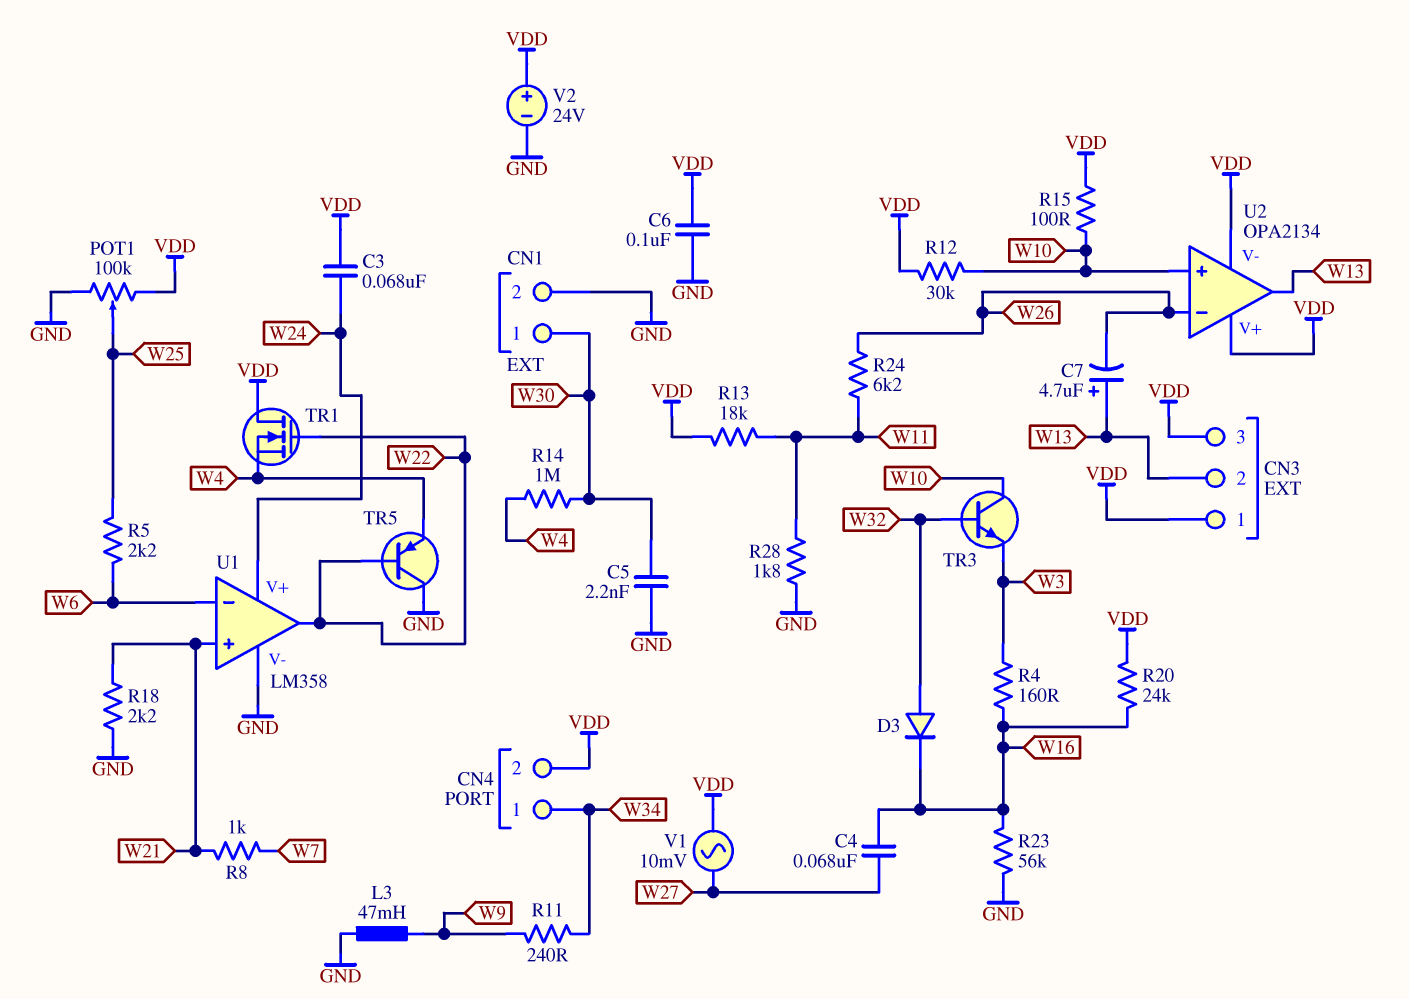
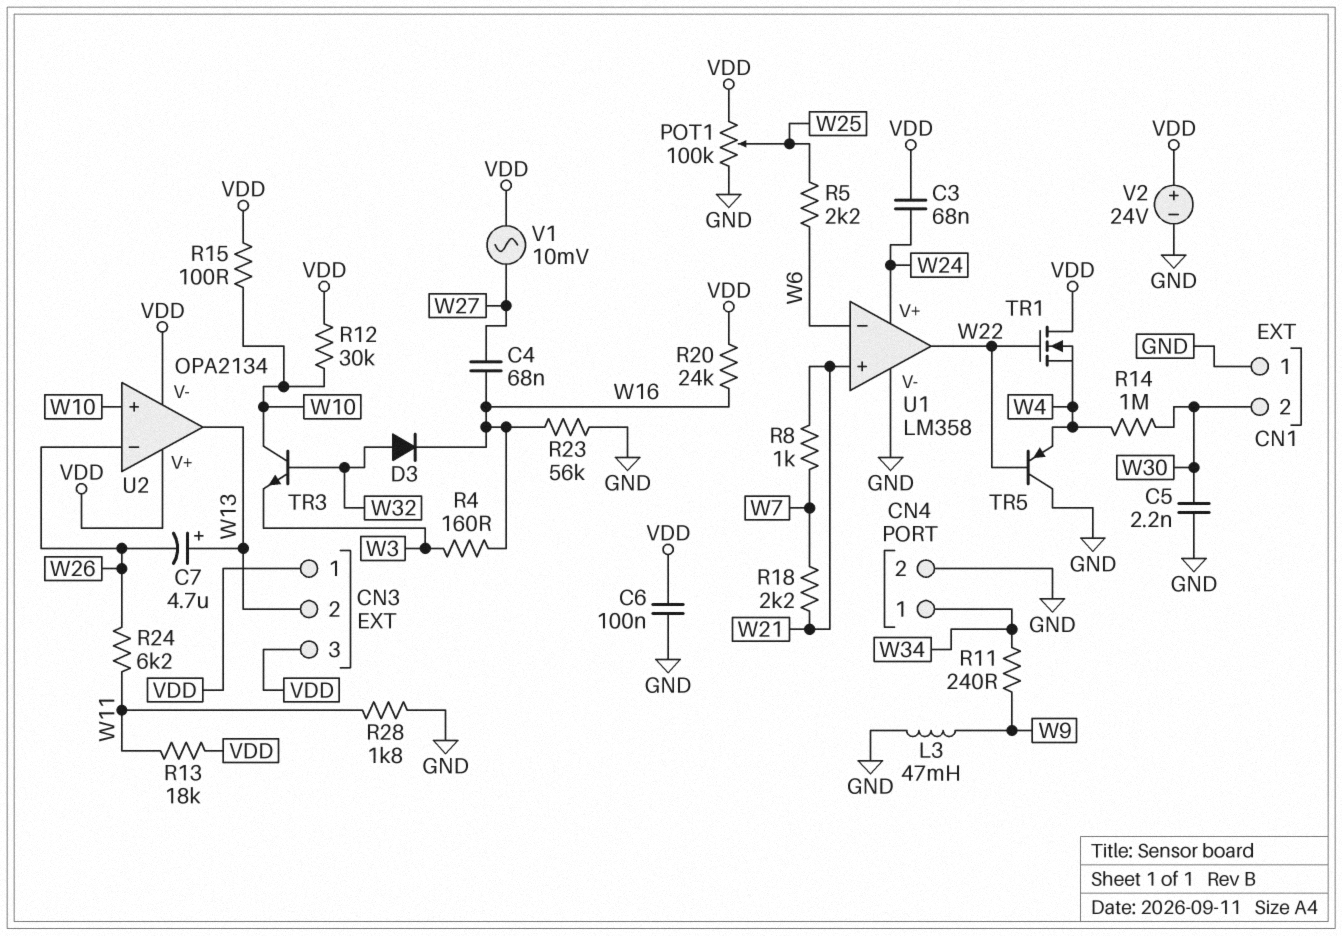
CN1 pin 1: W30 -> GND
CN1 pin 2: GND -> W30
CN4 pin 2: VDD -> GND
R18: 2.2k (GND, W21) -> 2.2k (W7, W21)

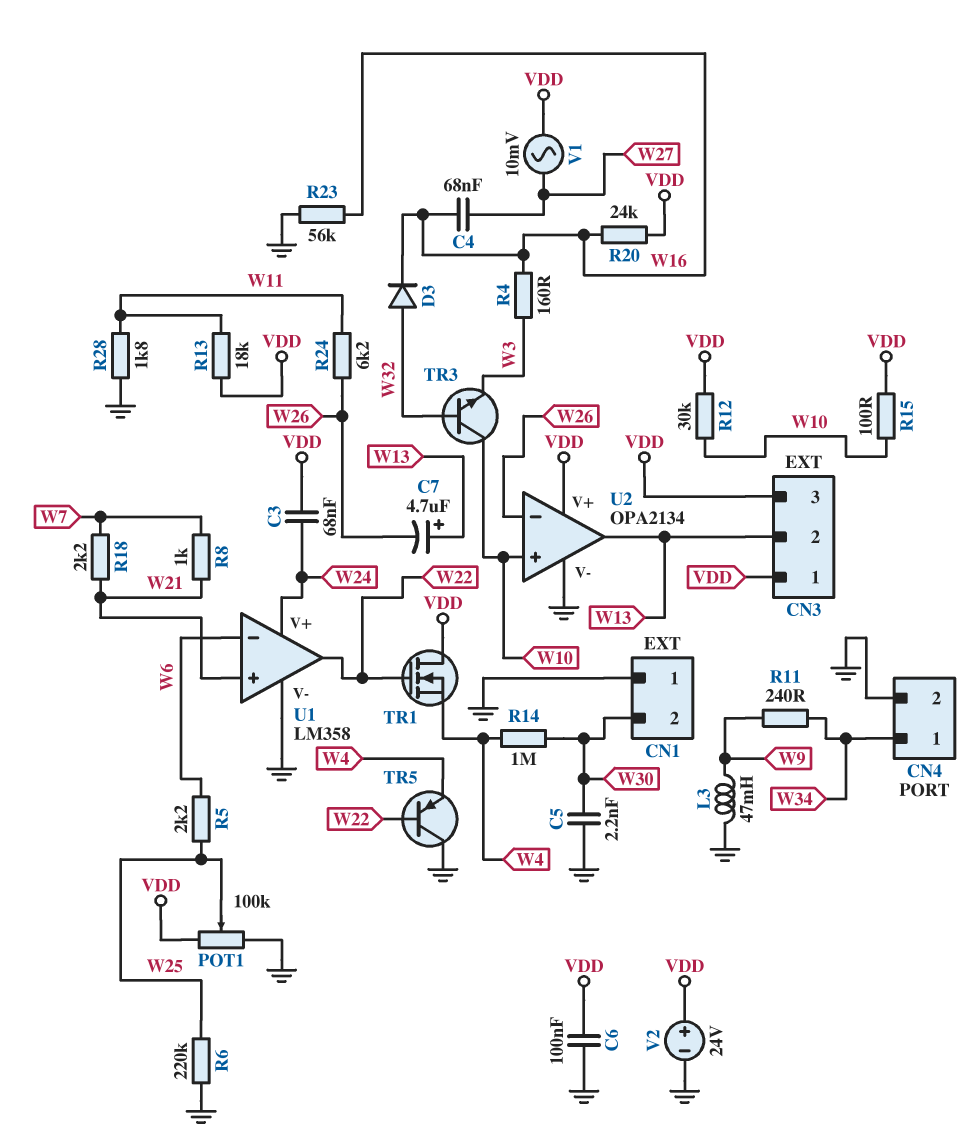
R6: none -> 220k (GND, W25)
U2 pin V-: VDD -> GND

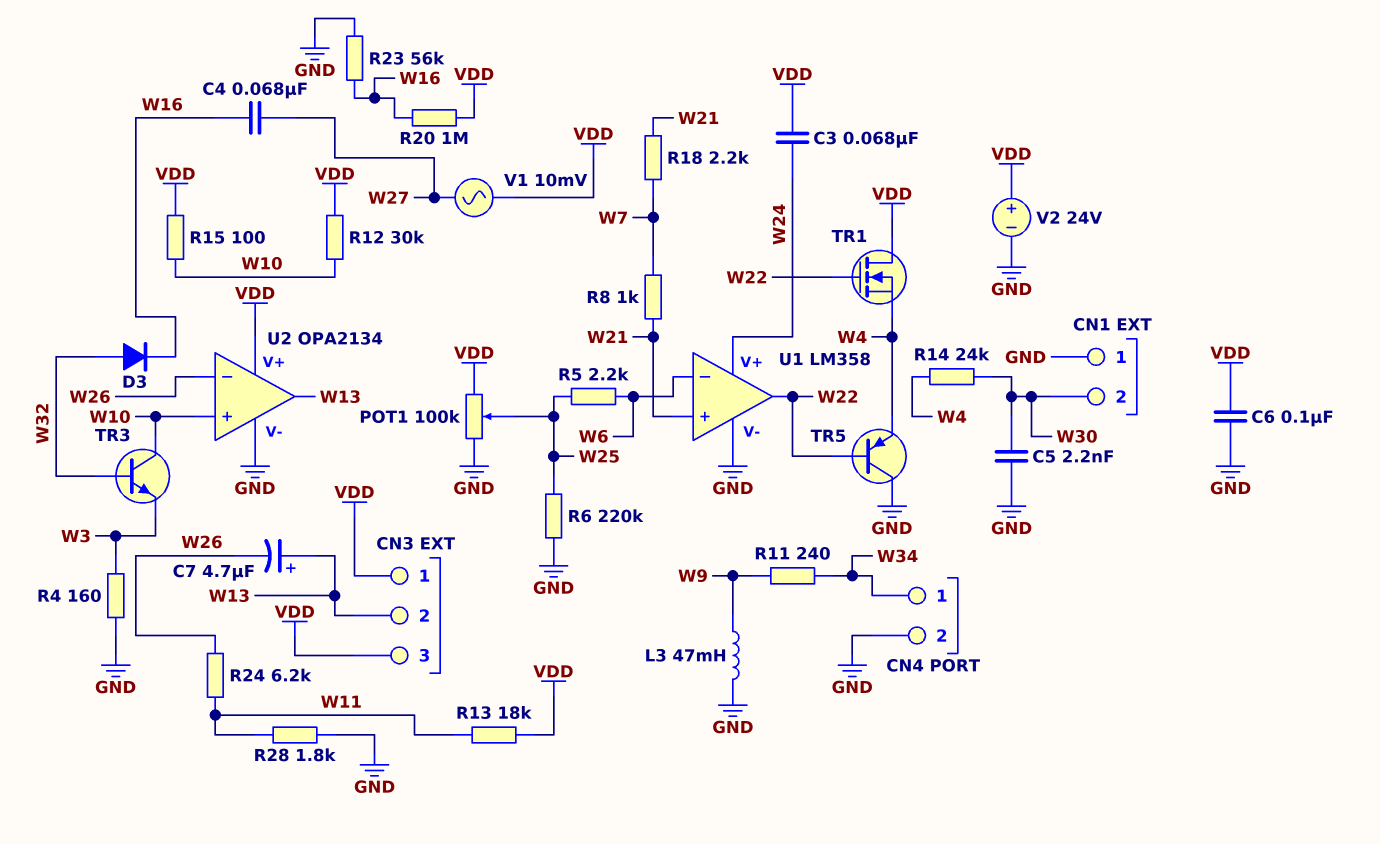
R4: 160 (W3, W16) -> 160 (GND, W3)
R14: 1M (W4, W30) -> 24k (W4, W30)
R20: 24k (VDD, W16) -> 1M (VDD, W16)

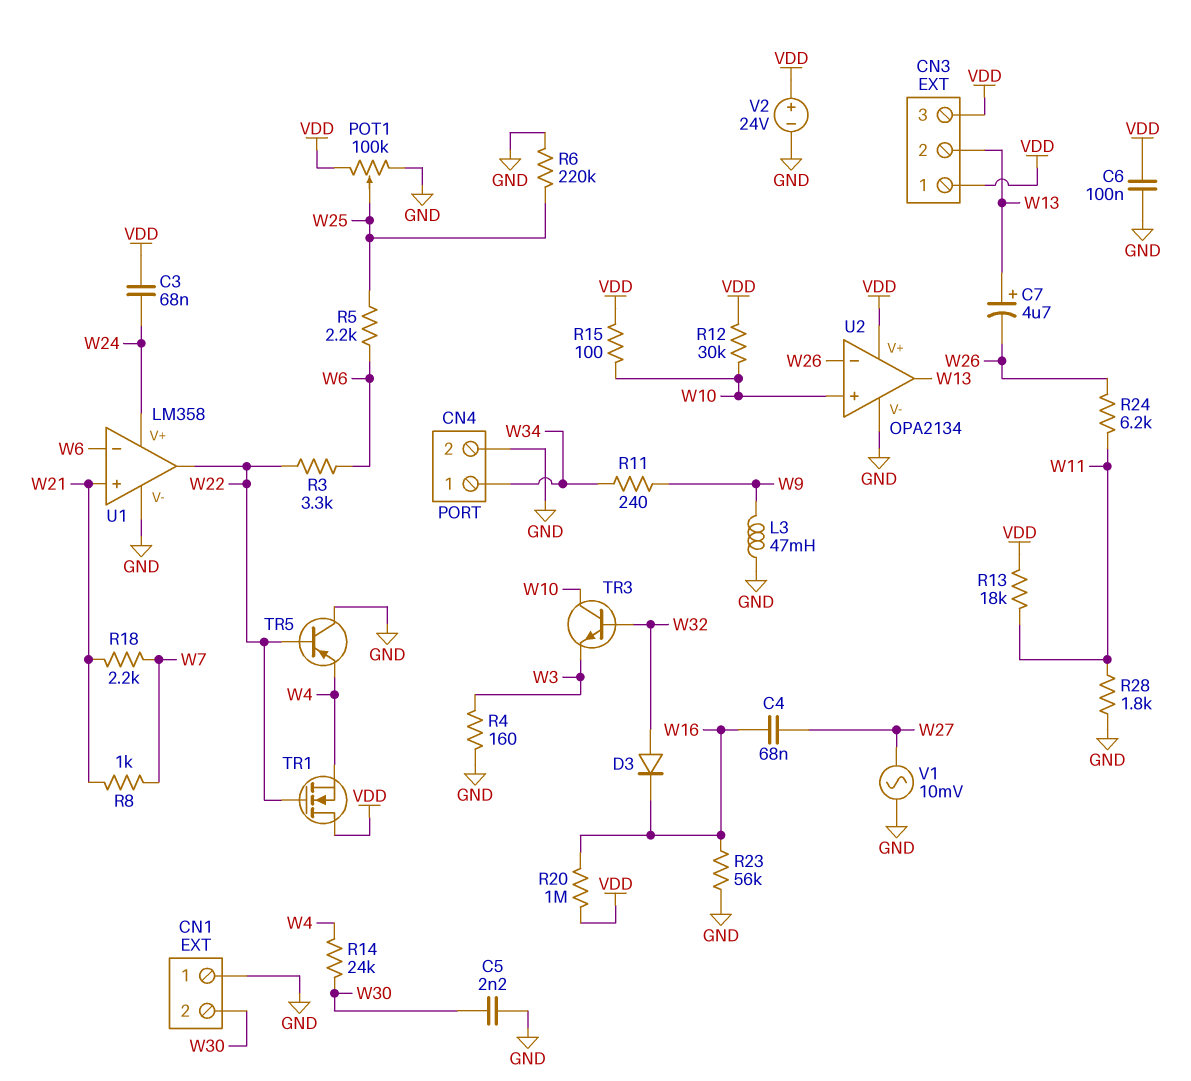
R3: none -> 3.3k (W6, W22)
V1: AC 10mV (VDD, W27) -> AC 10mV (GND, W27)

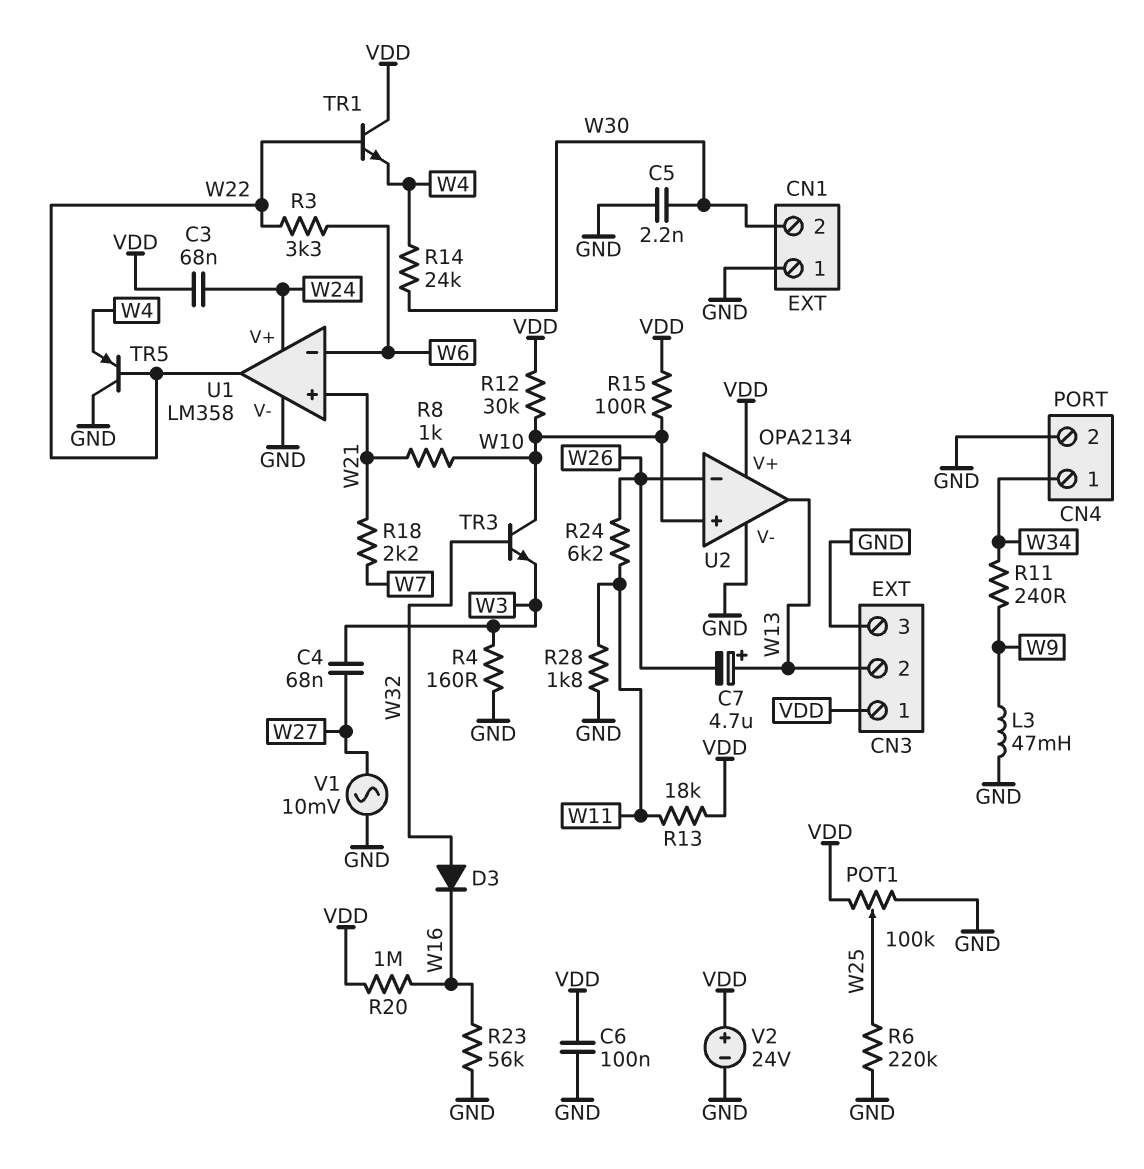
C4: 68nF (W16, W27) -> 68nF (W3, W27)
CN3 pin 3: VDD -> GND
R5: 2.2k (W6, W25) -> none
R8: 1k (W7, W21) -> 1k (W10, W21)
TR1: NMOS (G W22, D VDD, S W4) -> NPN (B W22, C VDD, E W4)

